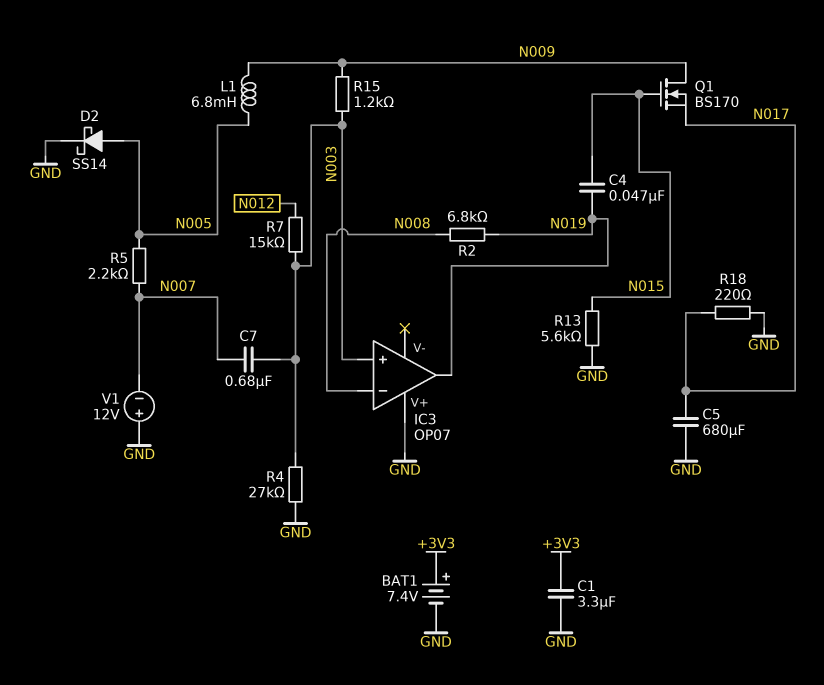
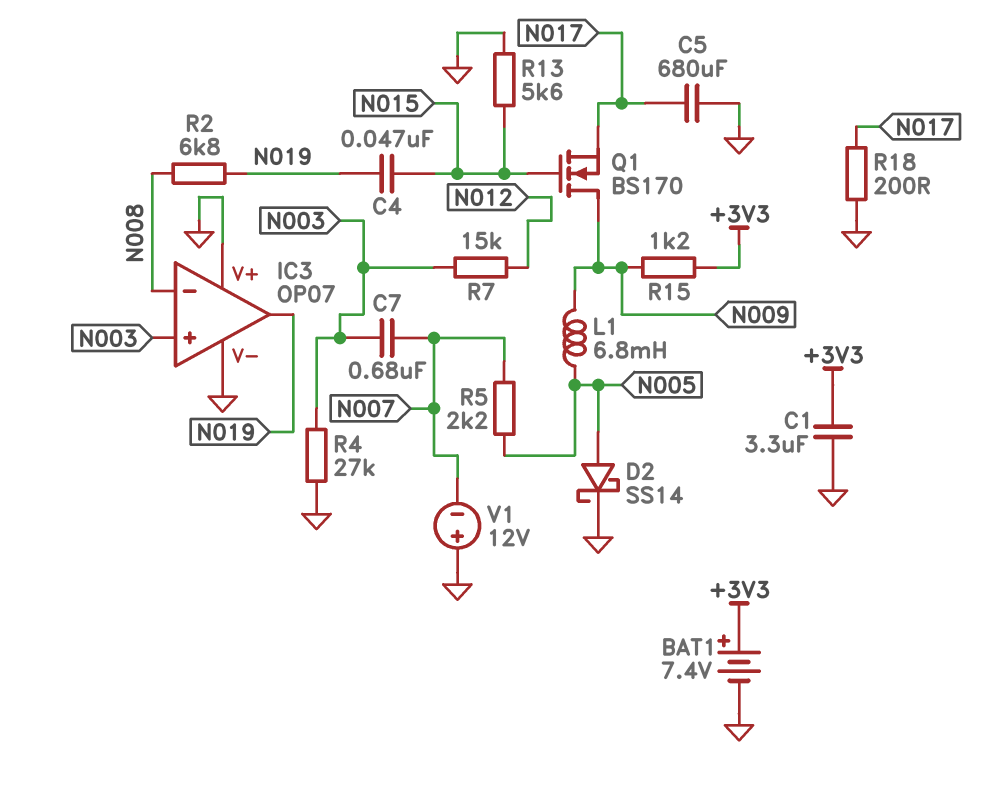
IC3 pin V-: none -> GND
R15: 1.2k (N003, N009) -> 1.2k (+3V3, N009)
R18: 220 (GND, N017) -> 200 (GND, N017)

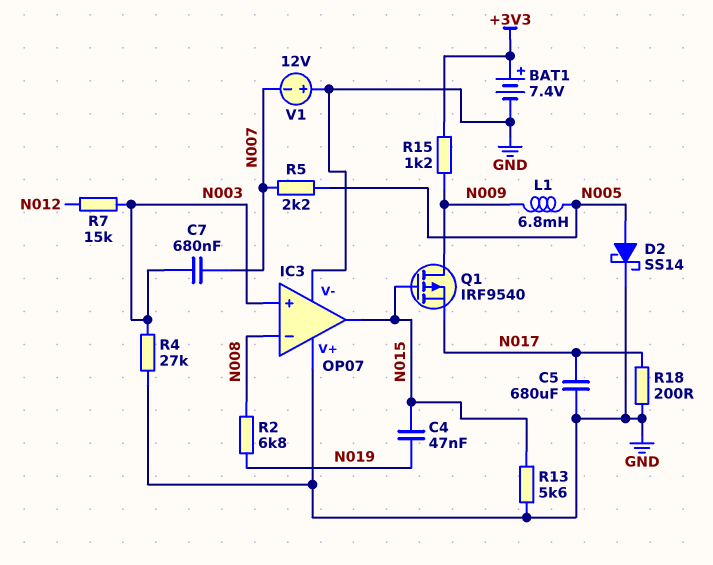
C1: 3.3uF (+3V3, GND) -> none
IC3 pin out: N019 -> N015
Q1: NMOS BS170 (G N015, D N009, S N017) -> PMOS IRF9540 (G N015, D N009, S N017)

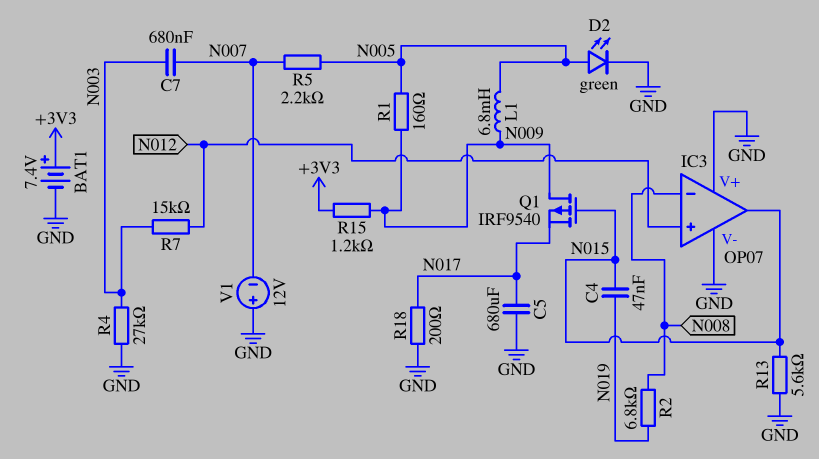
D2: schottky SS14 (A N005, K GND) -> LED green (A N005, K GND)
IC3 pin in+: N003 -> N012
R1: none -> 160 (N005, N009)

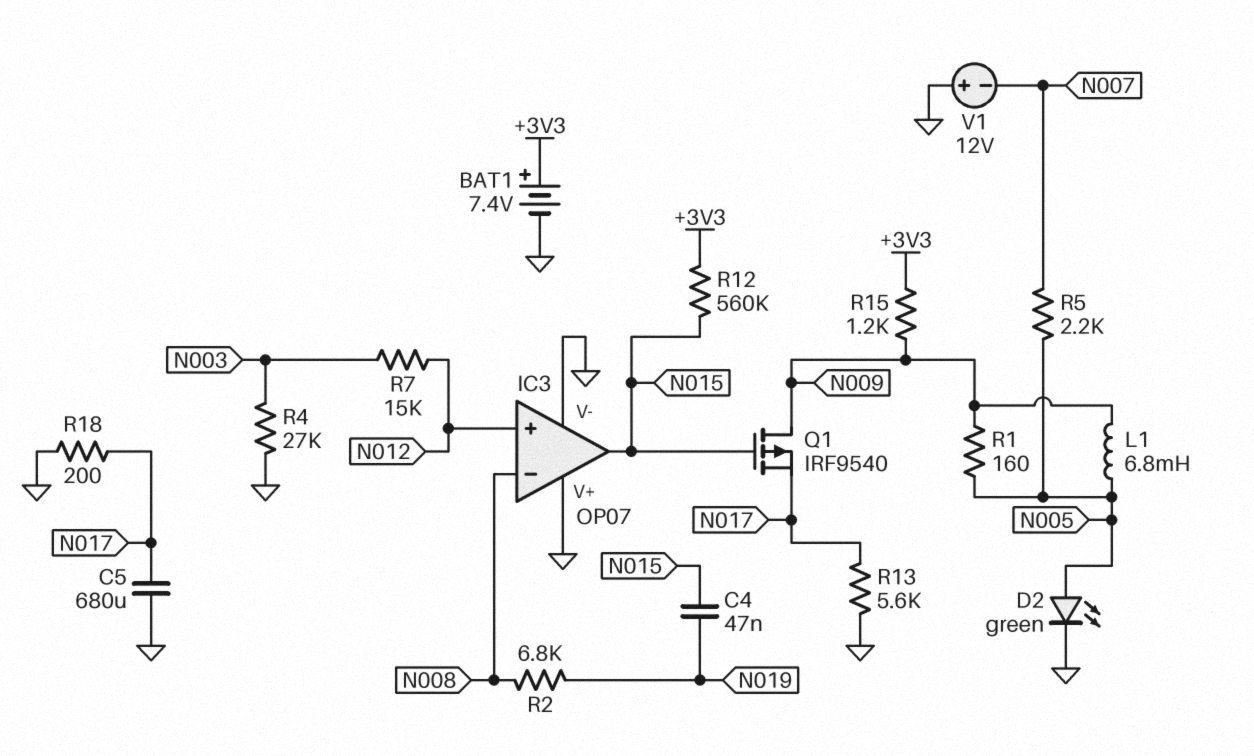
C7: 680nF (N003, N007) -> none
R12: none -> 560k (+3V3, N015)
R13: 5.6k (GND, N015) -> 5.6k (GND, N017)

